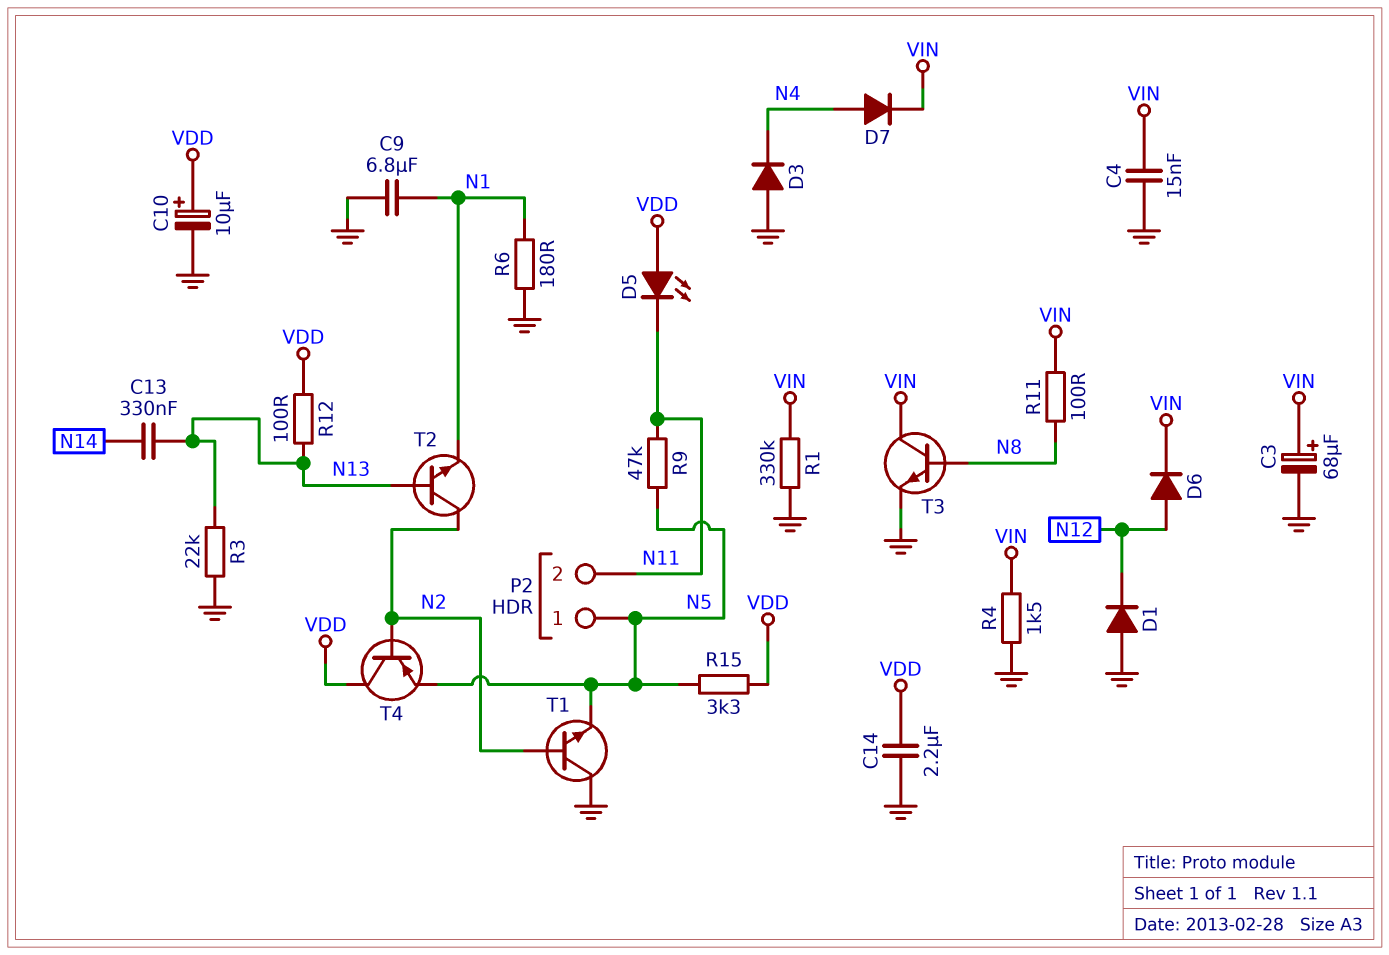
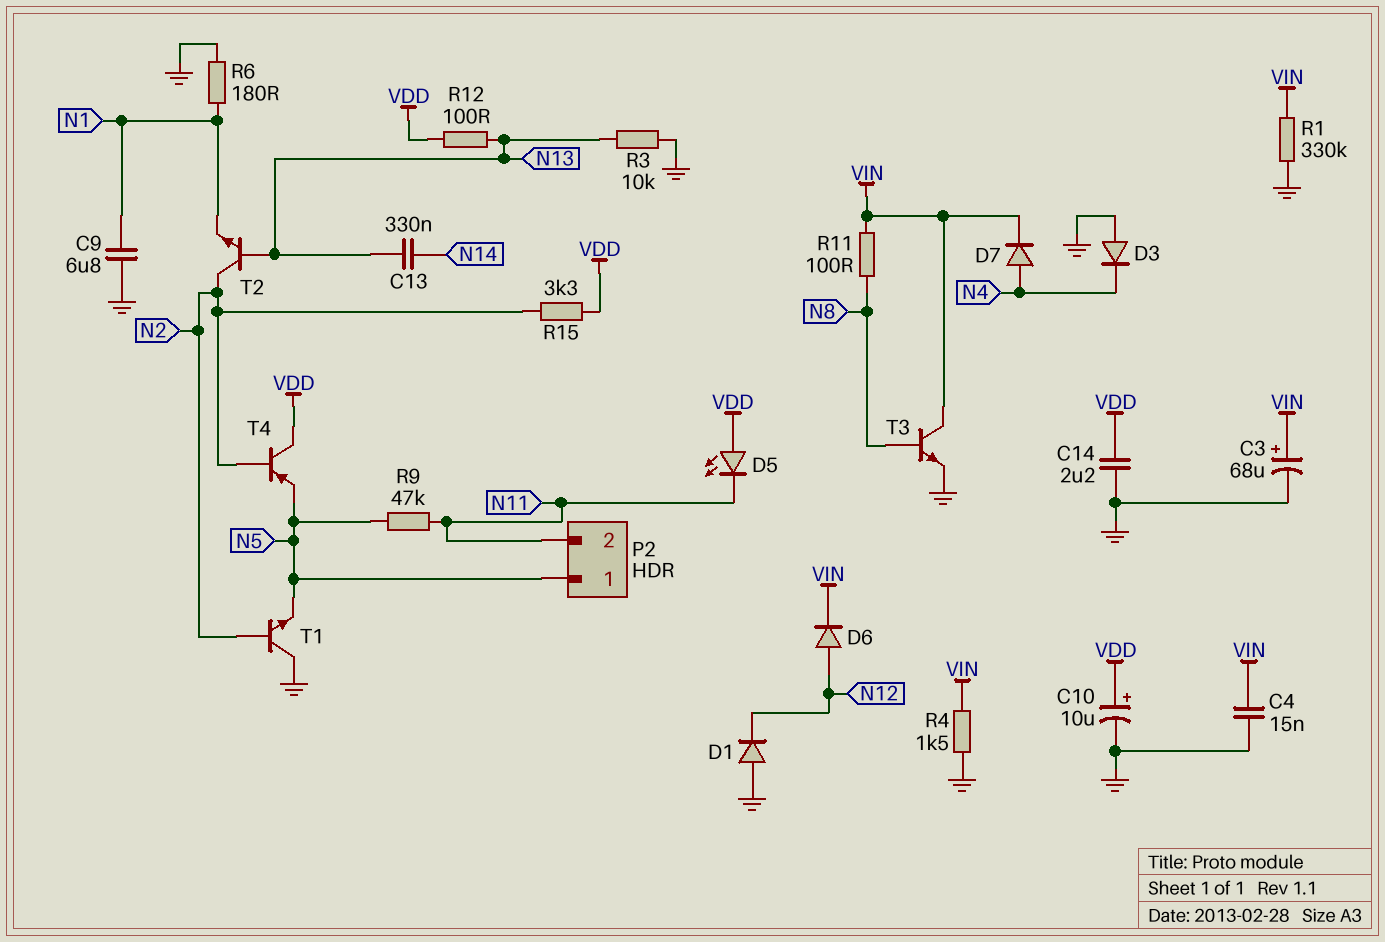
R3: 22k (GND, N13) -> 10k (GND, N13)
R15: 3.3k (N5, VDD) -> 3.3k (N2, VDD)

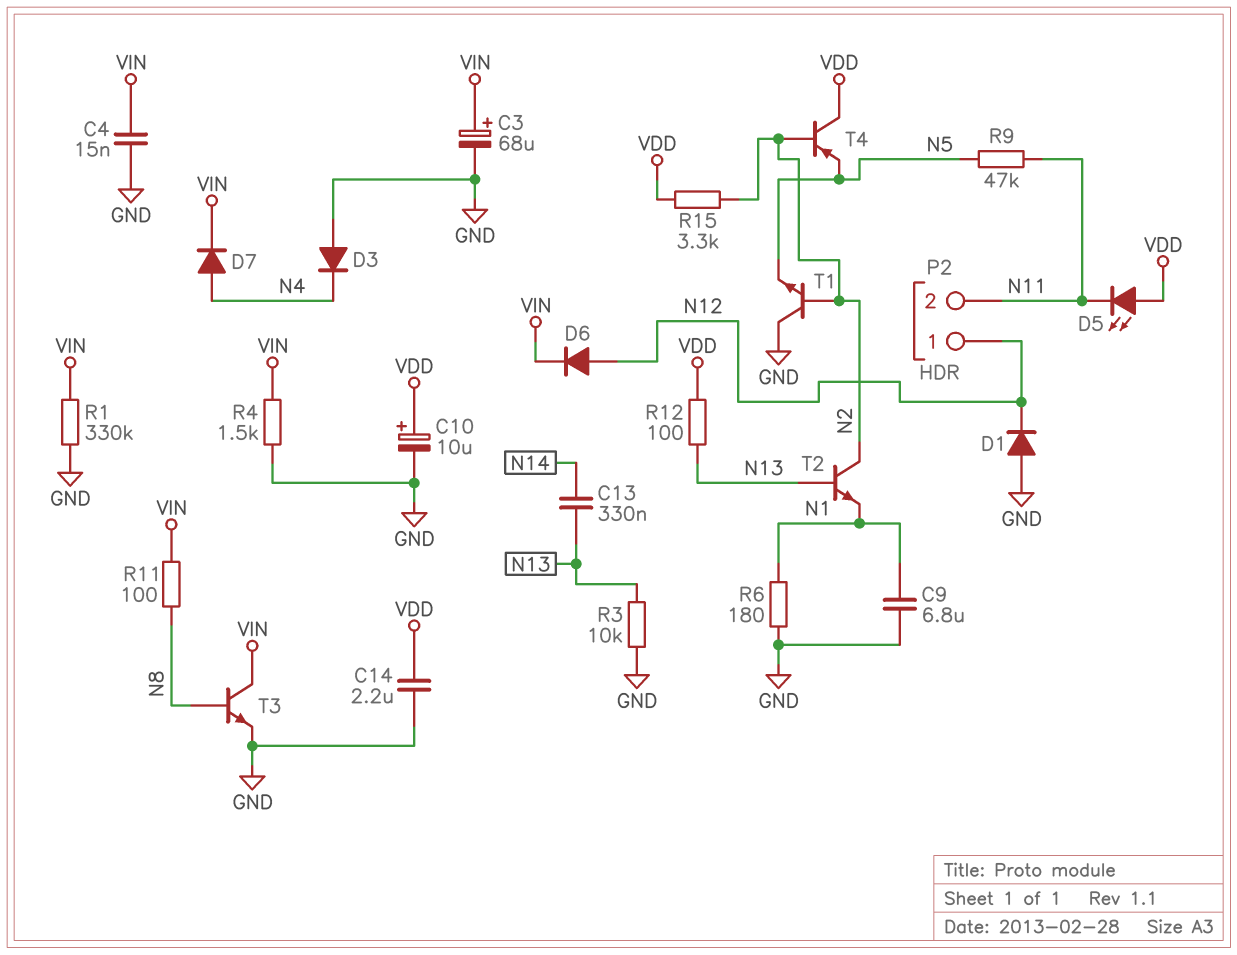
P2 pin 1: N5 -> N12

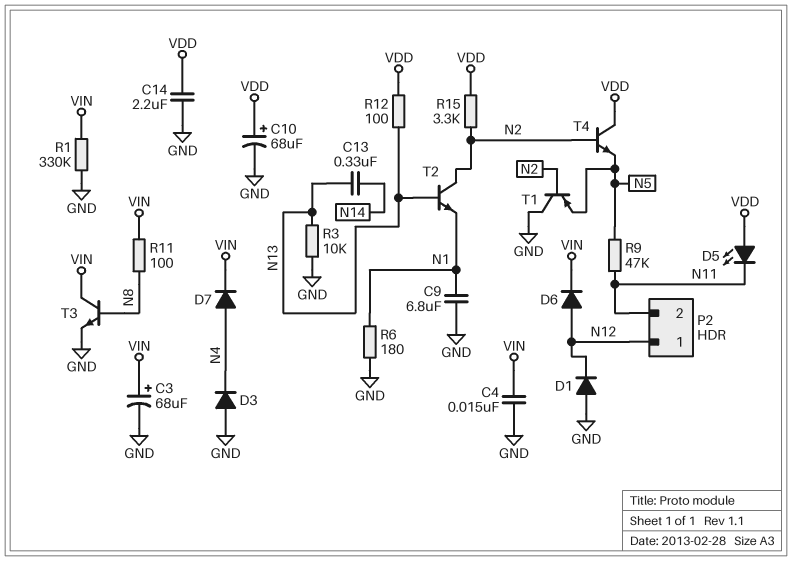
C10: 10uF (plus VDD, minus GND) -> 68uF (plus VDD, minus GND)
R4: 1.5k (GND, VIN) -> none
T1: NPN (B N2, C GND, E N5) -> PNP (B N2, C GND, E N5)
T4: PNP (B N2, C VDD, E N5) -> NPN (B N2, C VDD, E N5)

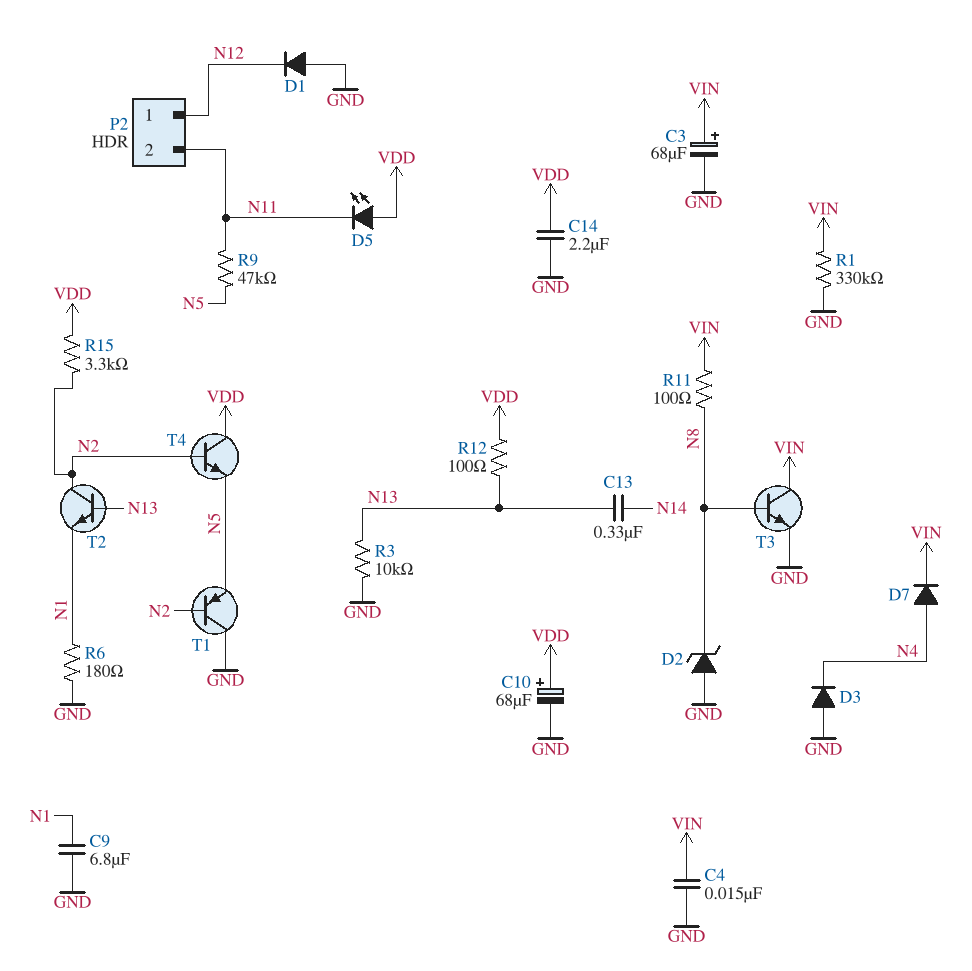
D2: none -> zener (A GND, K N8)
D6: diode (A N12, K VIN) -> none

